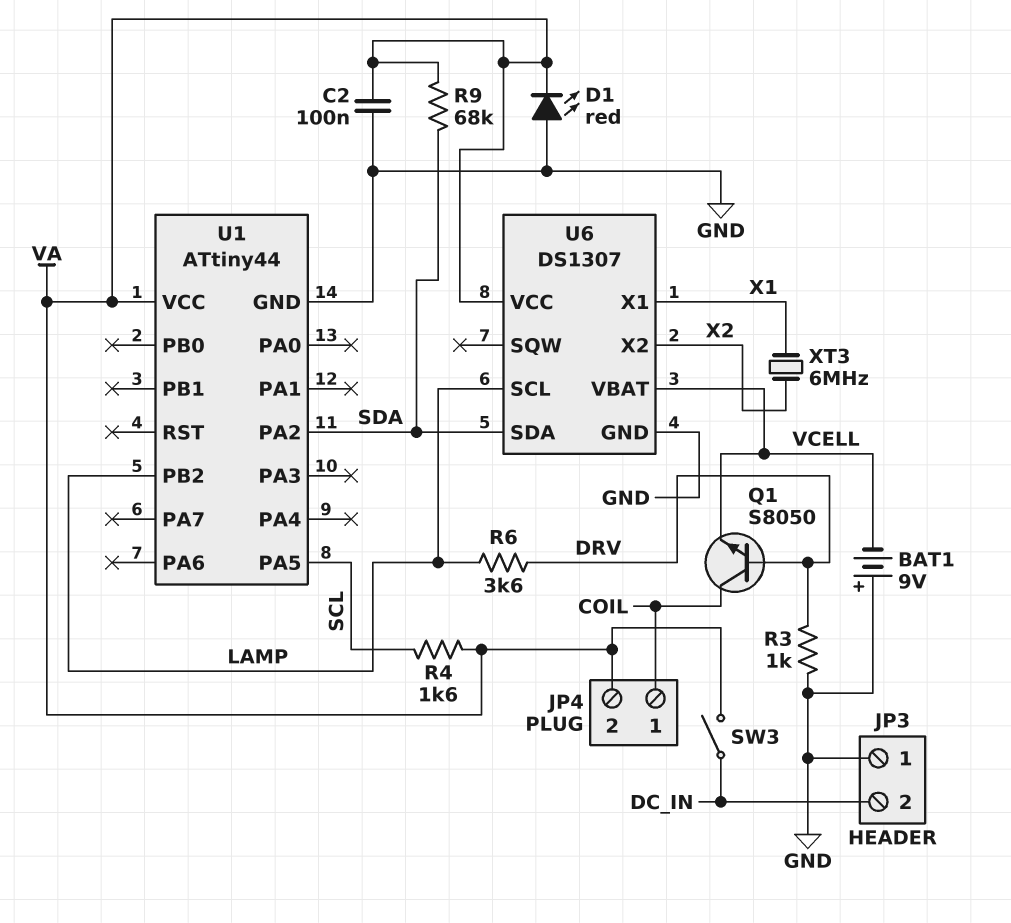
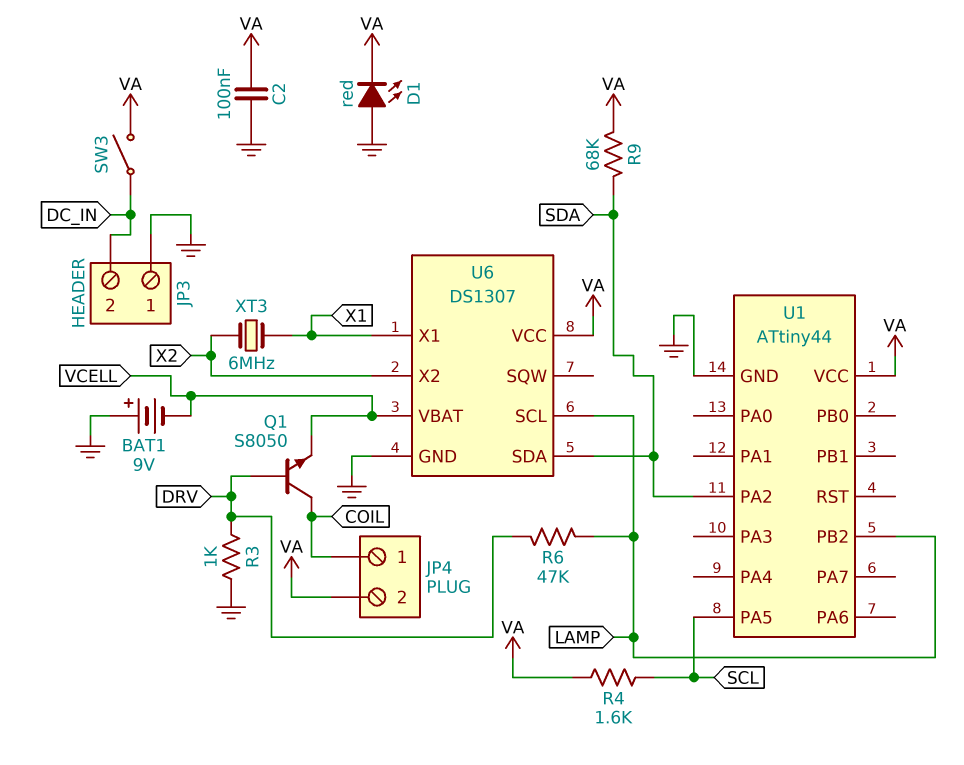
R6: 3.6k (DRV, LAMP) -> 47k (DRV, LAMP)

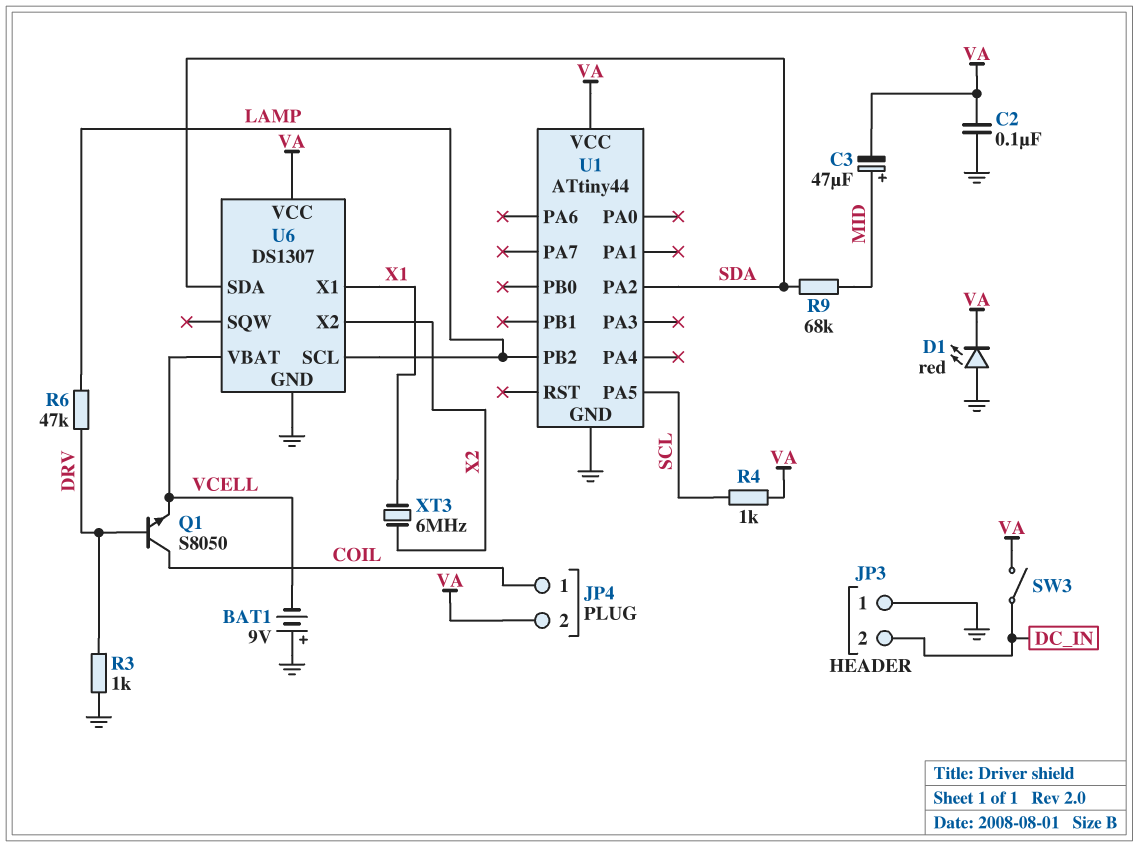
C3: none -> 47uF (plus MID, minus VA)
R4: 1.6k (SCL, VA) -> 1k (SCL, VA)
R9: 68k (SDA, VA) -> 68k (MID, SDA)

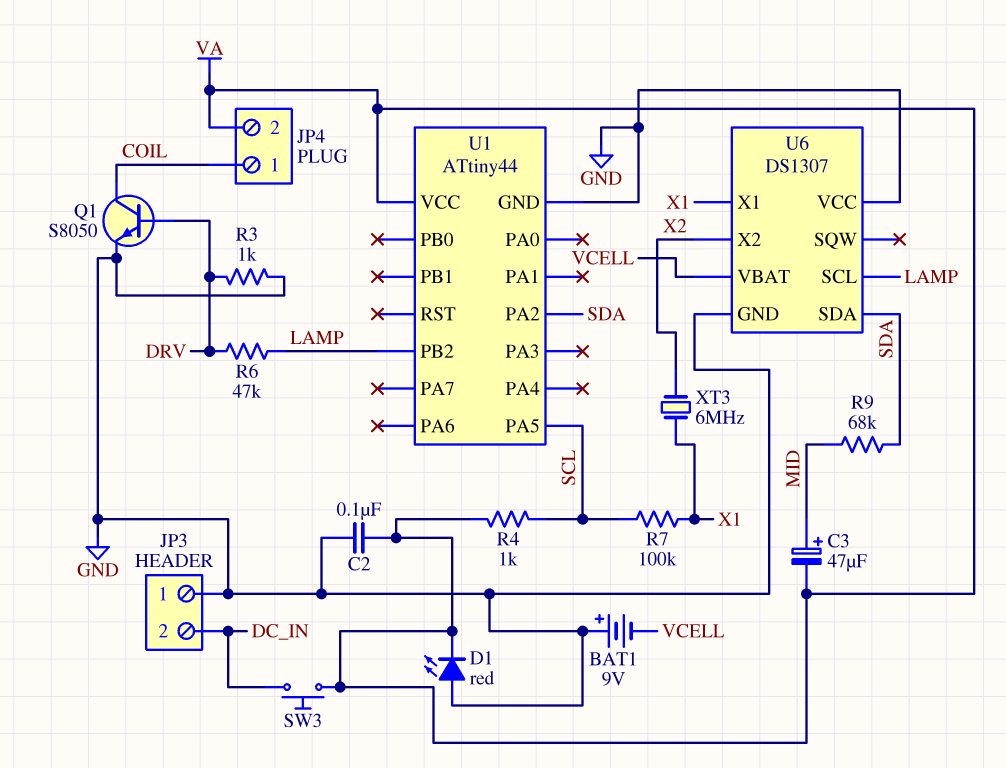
Q1: NPN S8050 (B DRV, C COIL, E VCELL) -> NPN S8050 (B DRV, C COIL, E GND)
R7: none -> 100k (SCL, X1)
SW3: switch (DC_IN, VA) -> button (DC_IN, VA)
U6 pin VCC: VA -> GND

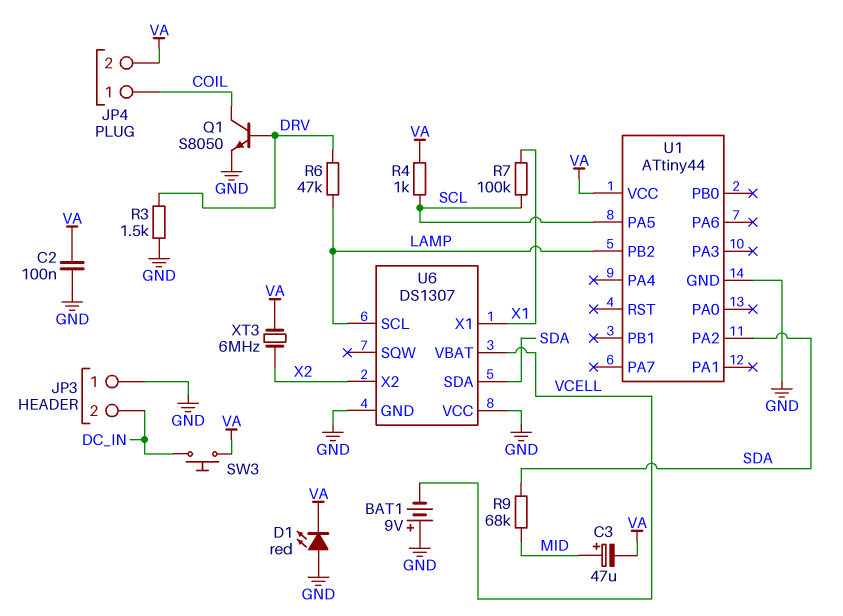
R3: 1k (DRV, GND) -> 1.5k (DRV, GND)
XT3: 6MHz (X1, X2) -> 6MHz (VA, X2)

